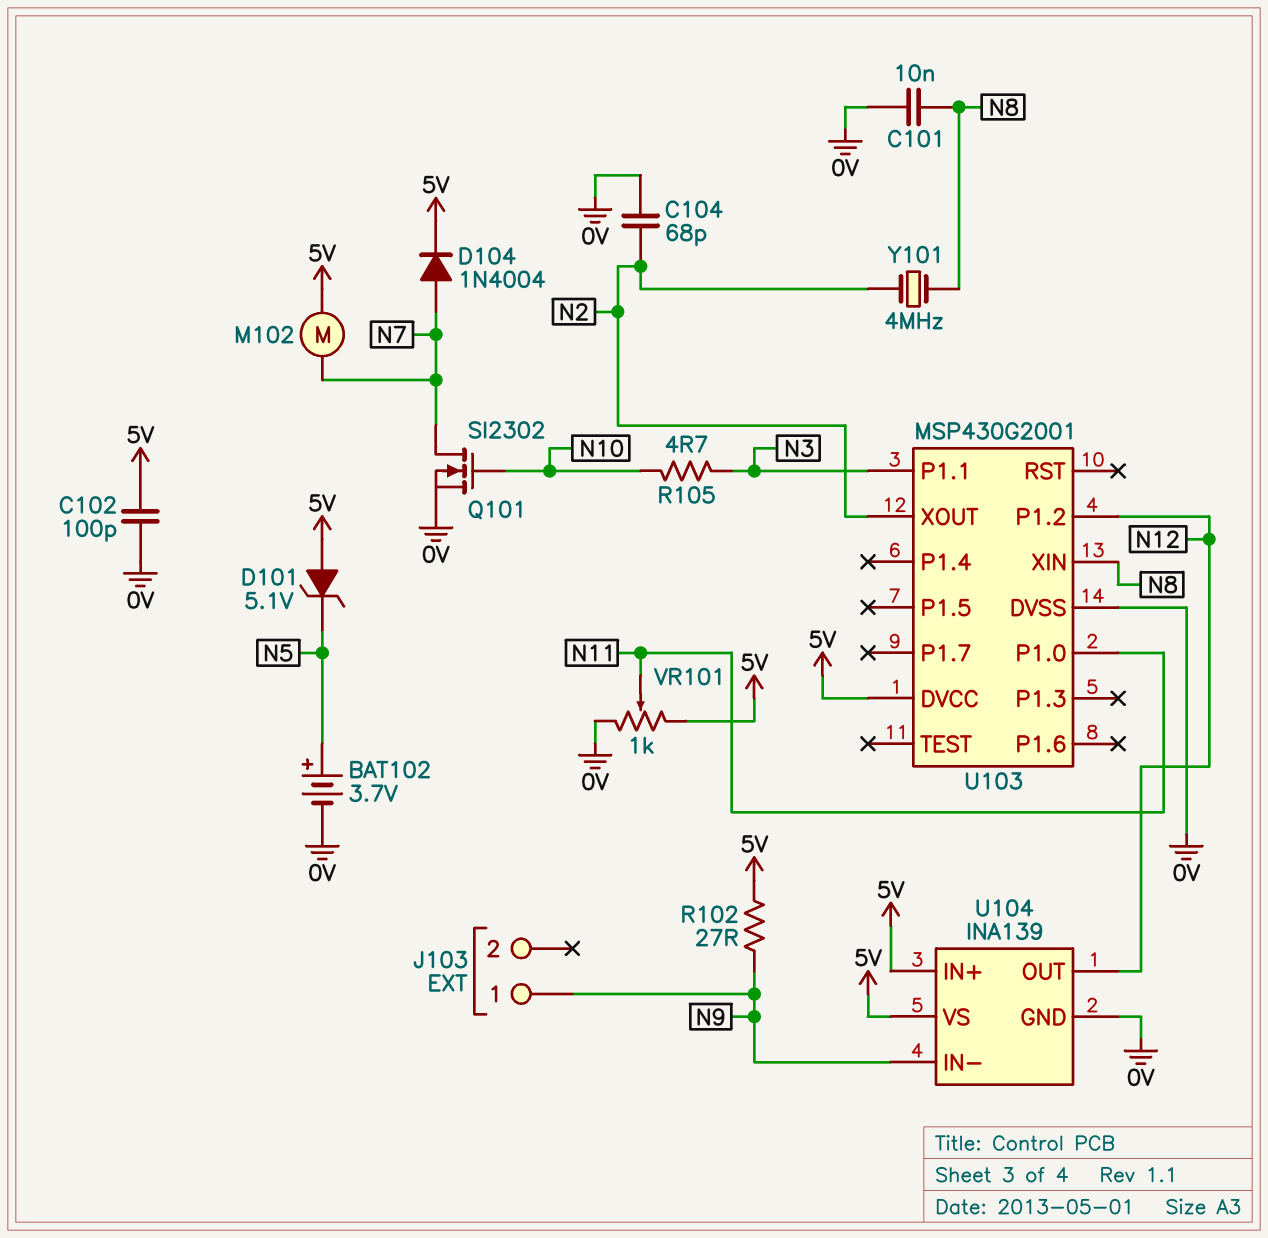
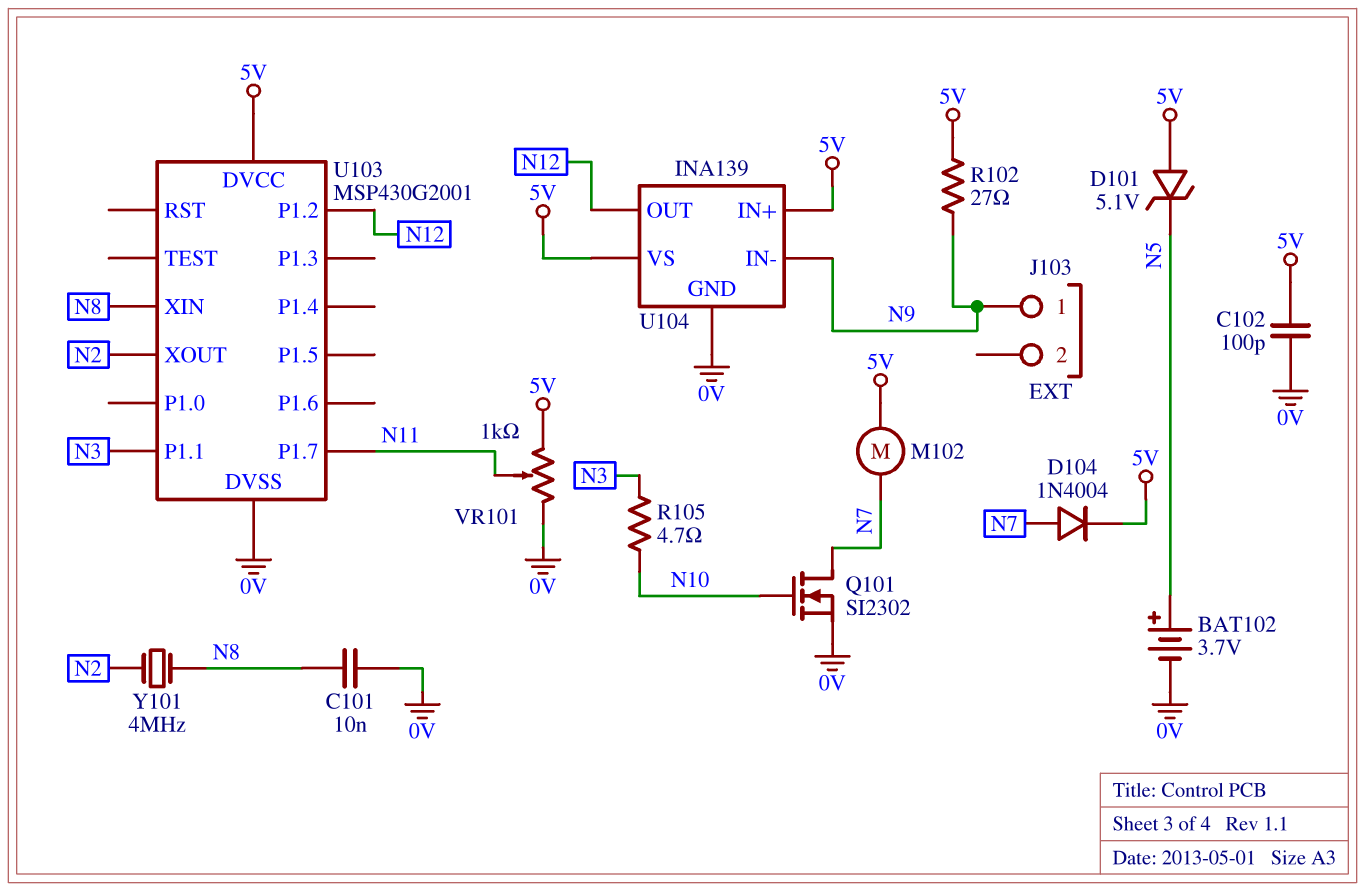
C104: 68pF (0V, N2) -> none
U103 pin P1.0: N11 -> none
U103 pin P1.7: none -> N11

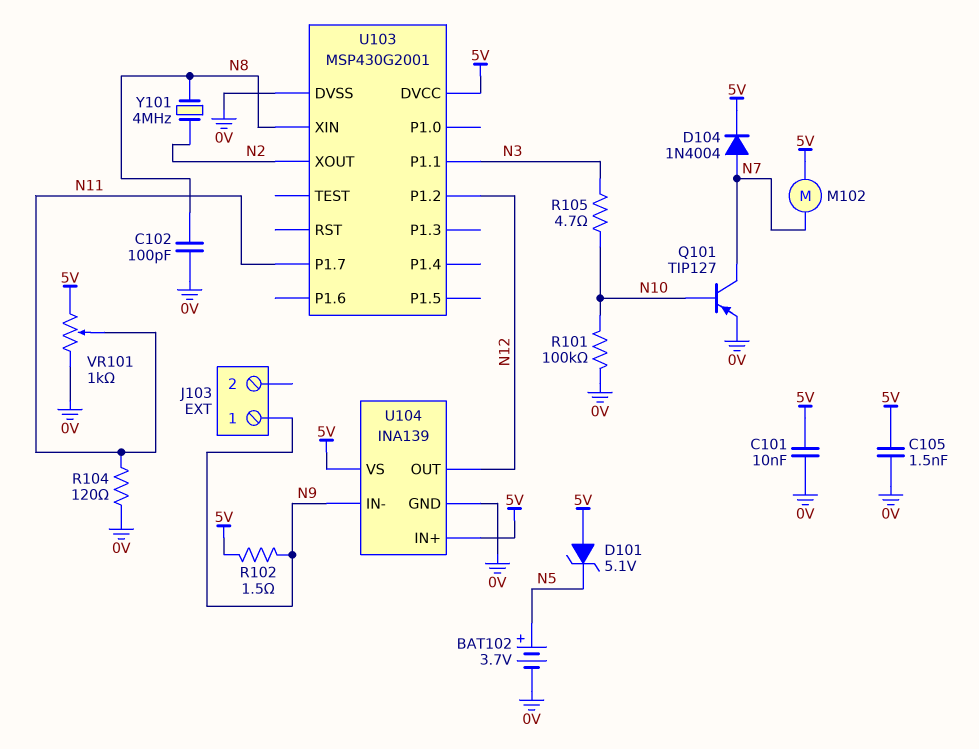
C101: 10nF (0V, N8) -> 10nF (0V, 5V)
C102: 100pF (0V, 5V) -> 100pF (0V, N8)
C105: none -> 1.5nF (0V, 5V)
Q101: NMOS SI2302 (G N10, D N7, S 0V) -> PNP TIP127 (B N10, C N7, E 0V)
R101: none -> 100k (0V, N10)
R102: 27 (5V, N9) -> 1.5 (5V, N9)
R104: none -> 120 (0V, N11)

